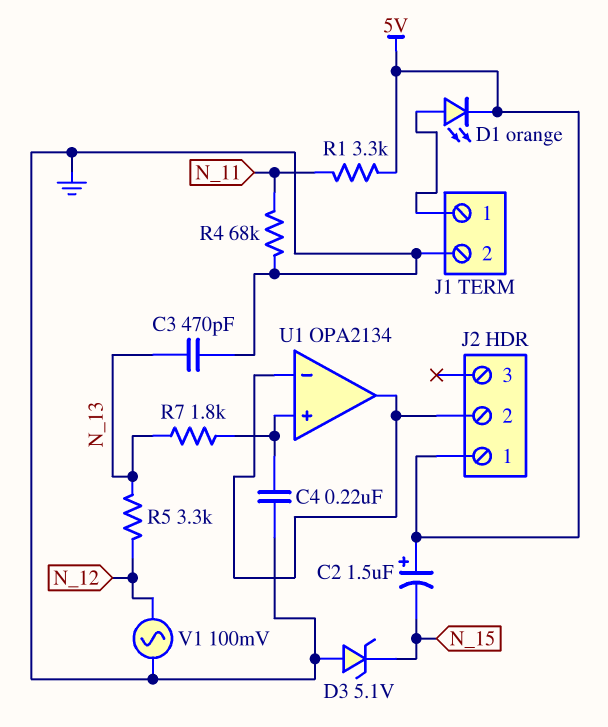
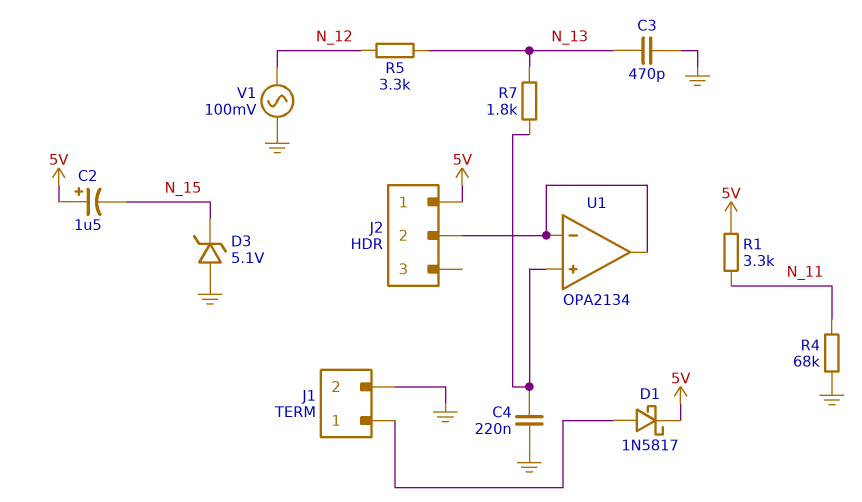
D1: LED orange (A J1/1, K 5V) -> schottky 1N5817 (A J1/1, K 5V)

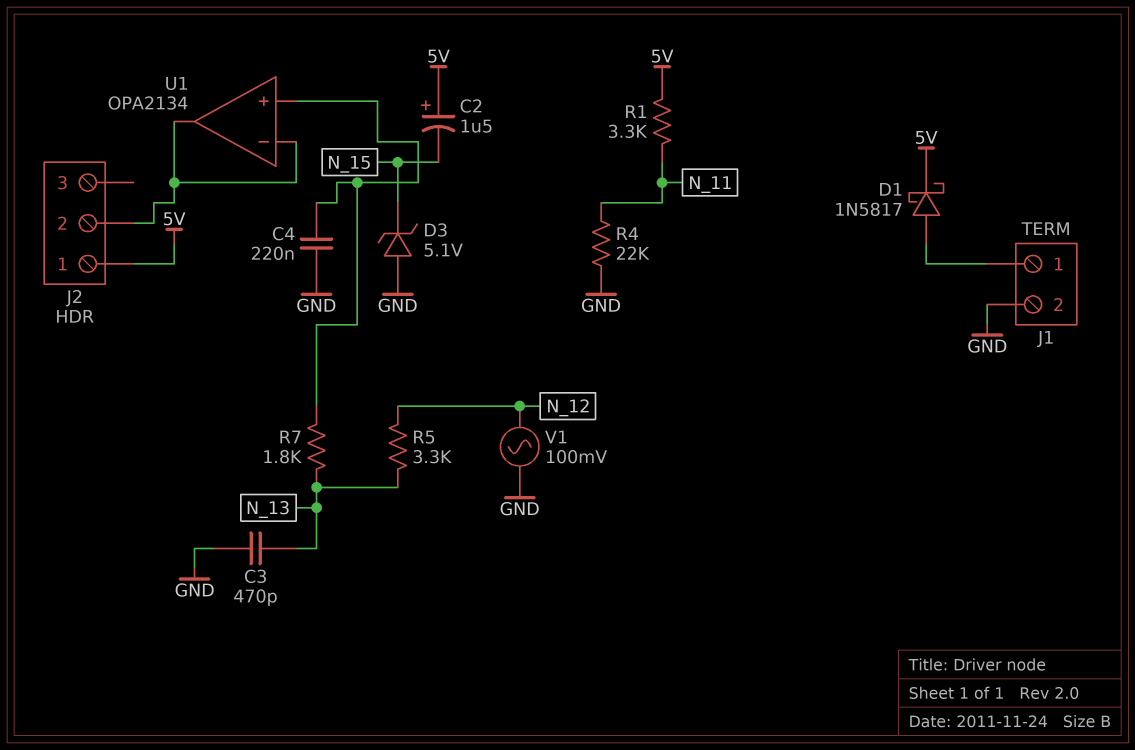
R4: 68k (GND, N_11) -> 22k (GND, N_11)

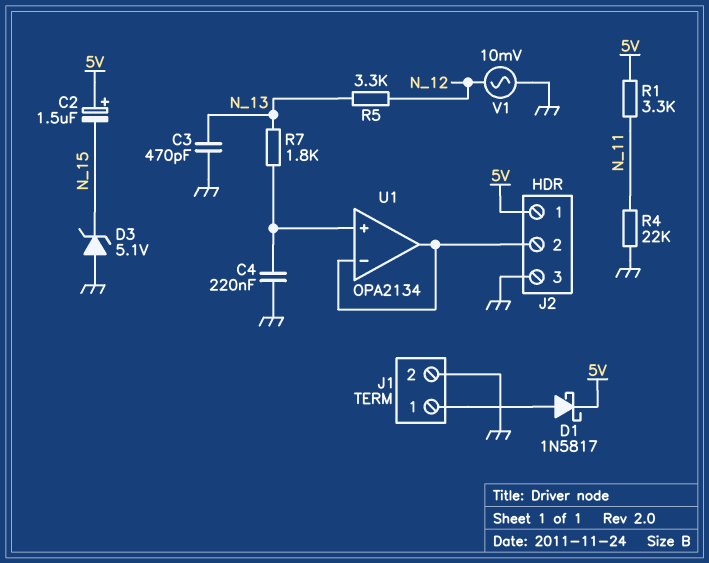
J2 pin 3: none -> GND
V1: AC 100mV (GND, N_12) -> AC 10mV (GND, N_12)

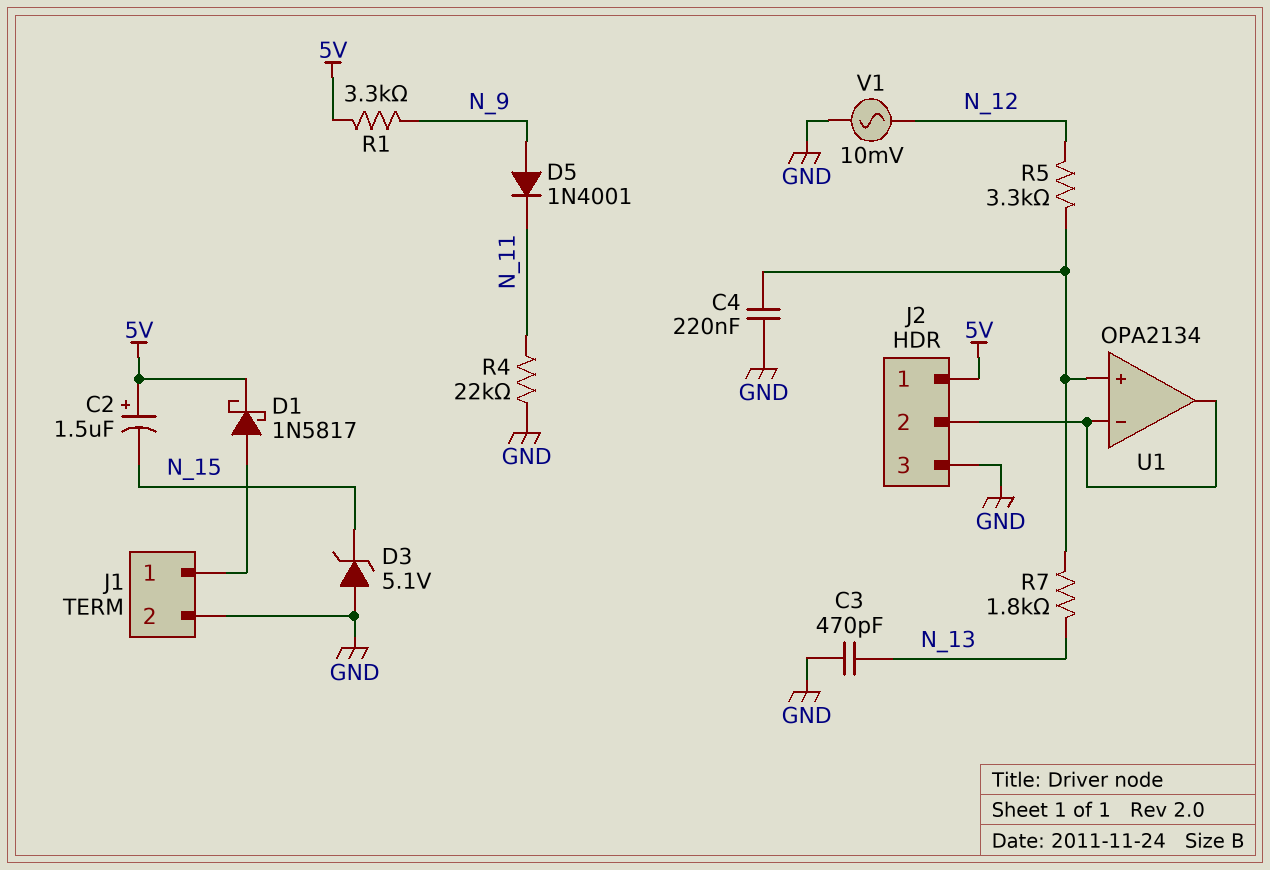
D5: none -> diode 1N4001 (A N_9, K N_11)
R1: 3.3k (5V, N_11) -> 3.3k (5V, N_9)
R5: 3.3k (N_12, N_13) -> 3.3k (N_12, U1/in+)

